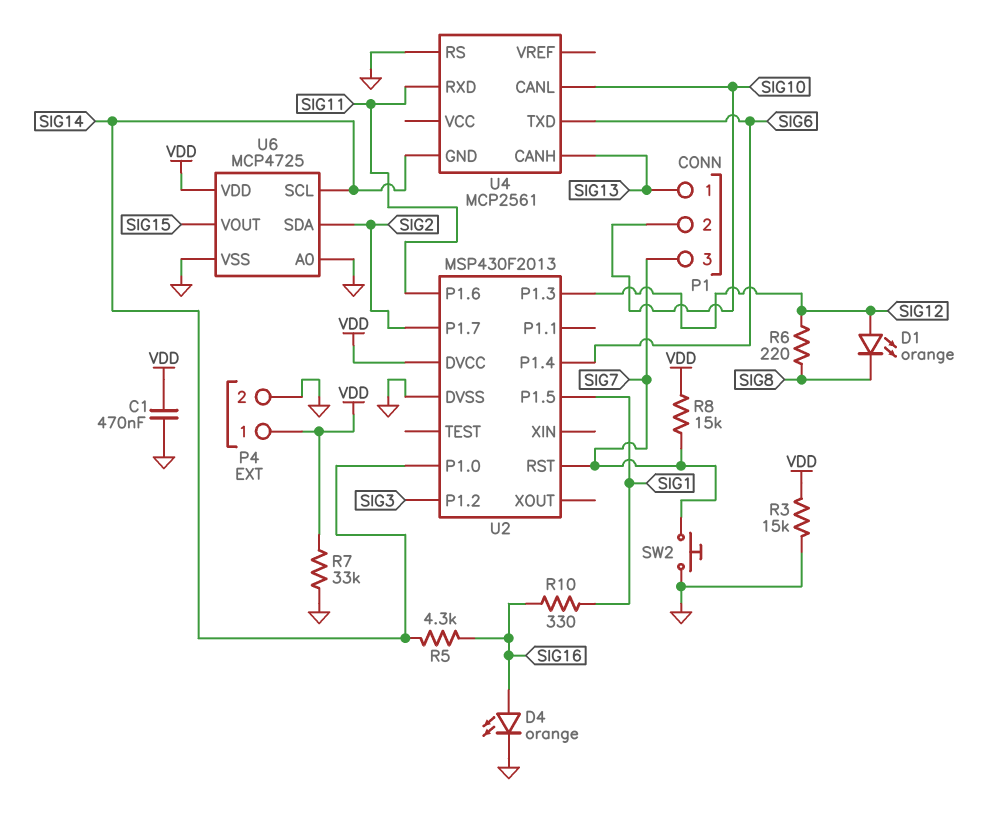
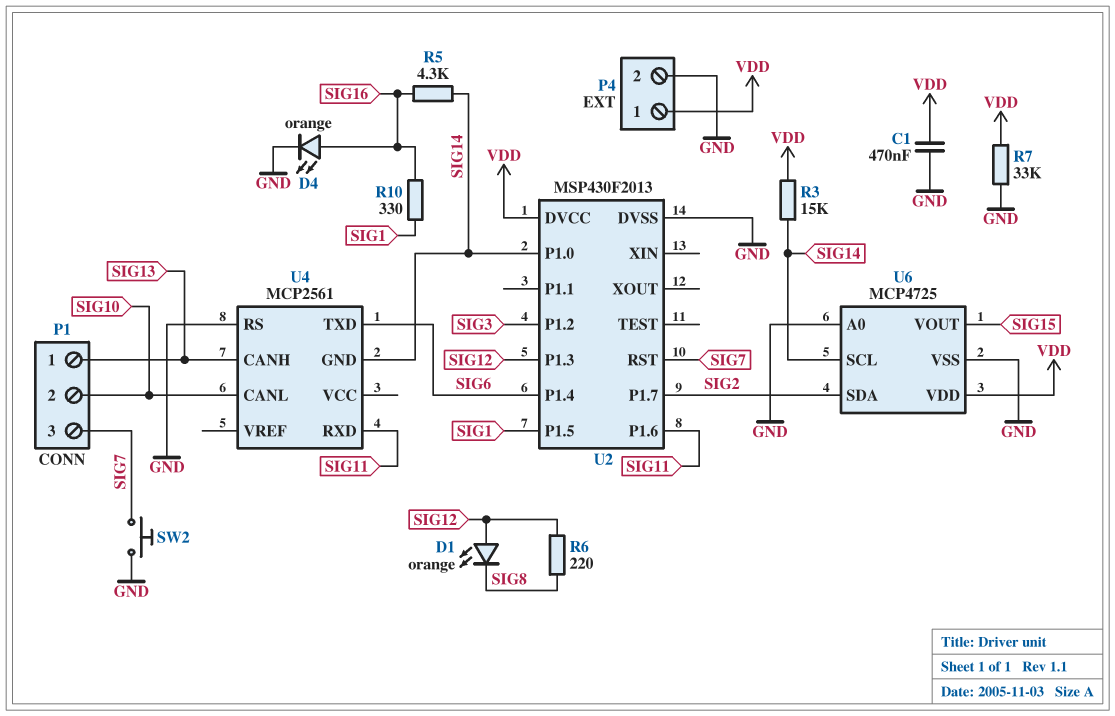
R3: 15k (GND, VDD) -> 15k (SIG14, VDD)
R8: 15k (SIG7, VDD) -> none

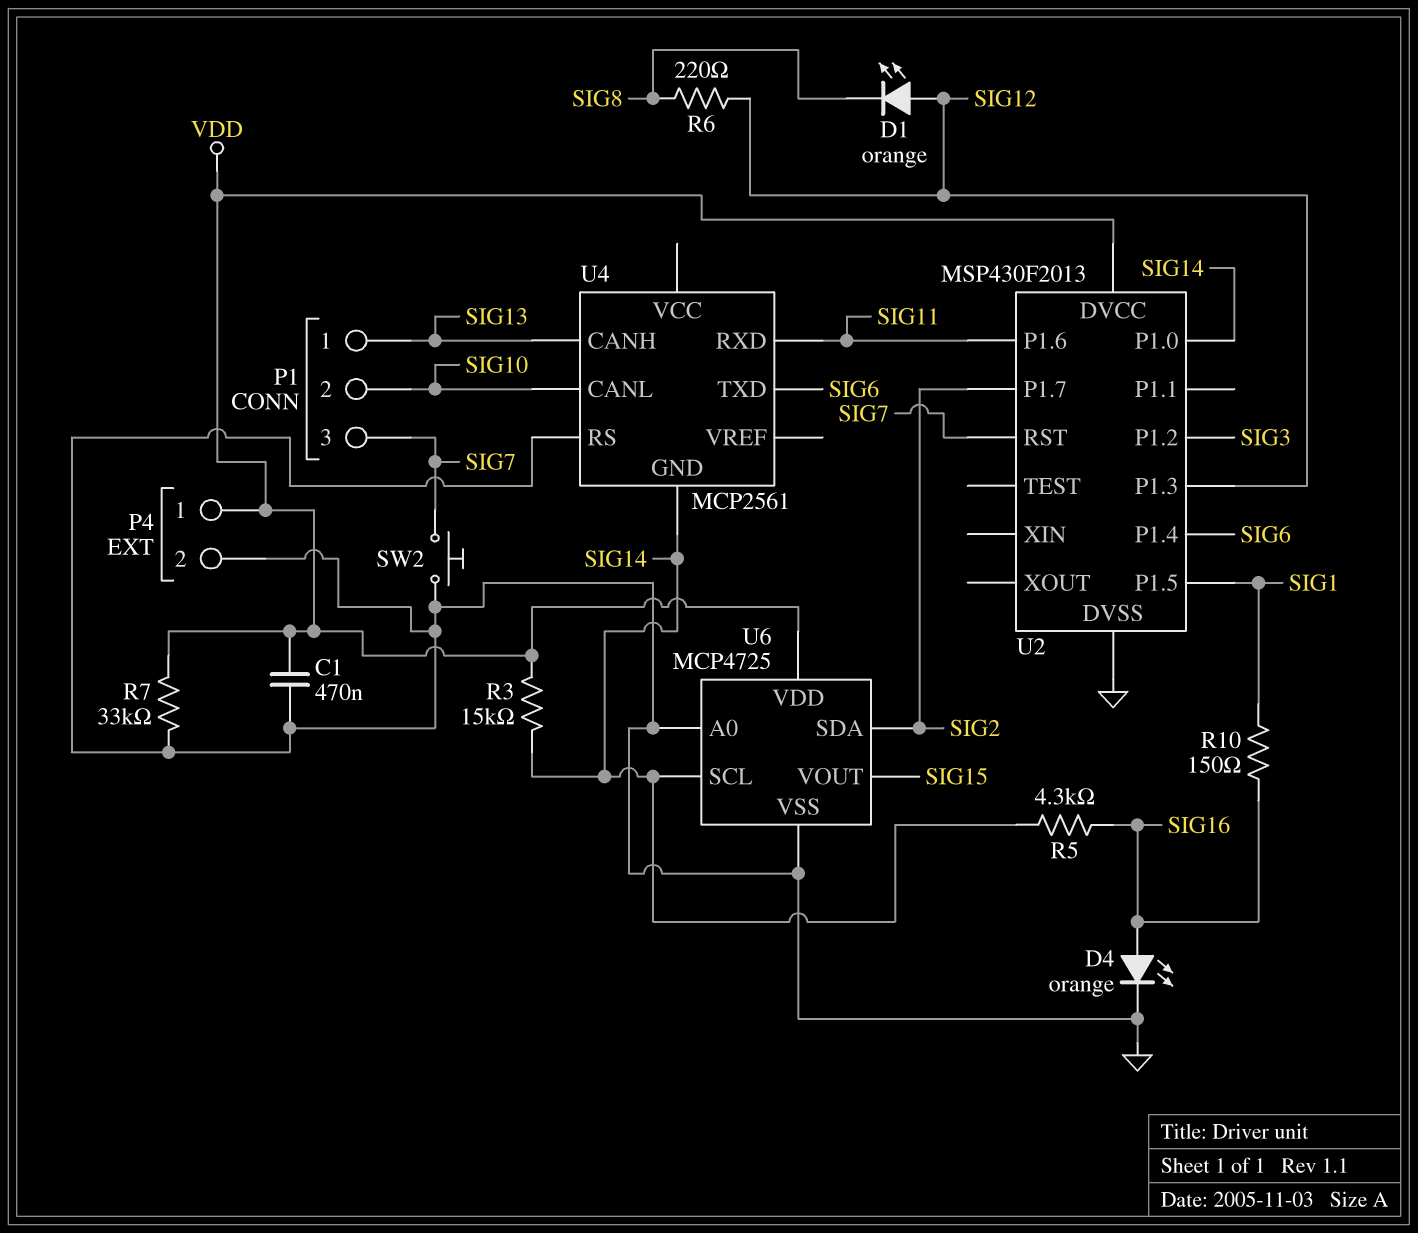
R10: 330 (SIG1, SIG16) -> 150 (SIG1, SIG16)

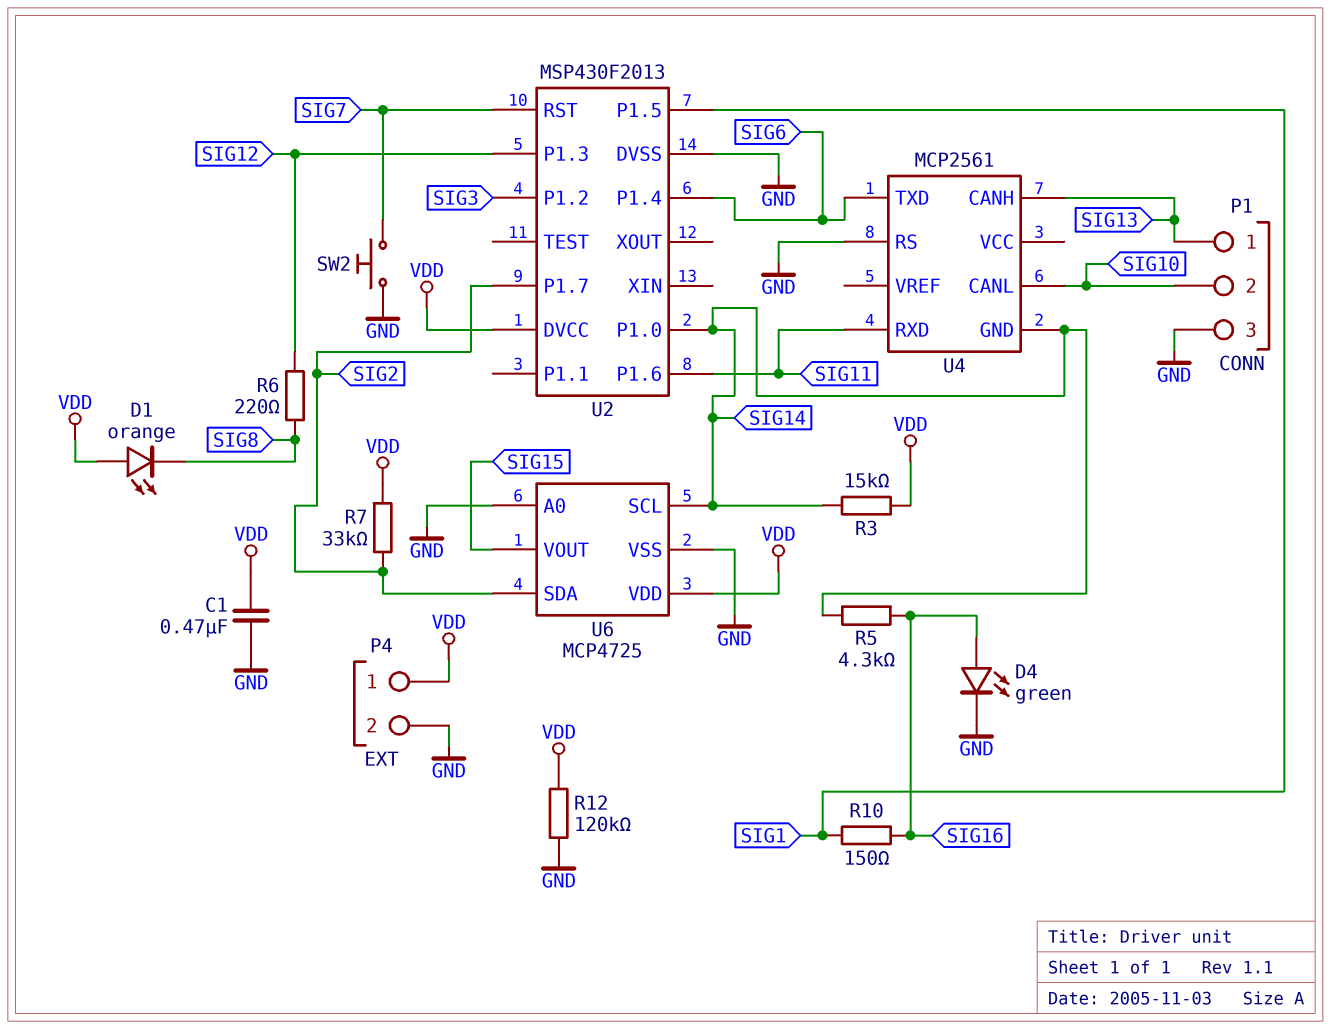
D1: LED orange (A SIG12, K SIG8) -> LED orange (A VDD, K SIG8)
D4: LED orange (A SIG16, K GND) -> LED green (A SIG16, K GND)
P1 pin 3: SIG7 -> GND
R7: 33k (GND, VDD) -> 33k (SIG2, VDD)
R12: none -> 120k (GND, VDD)

